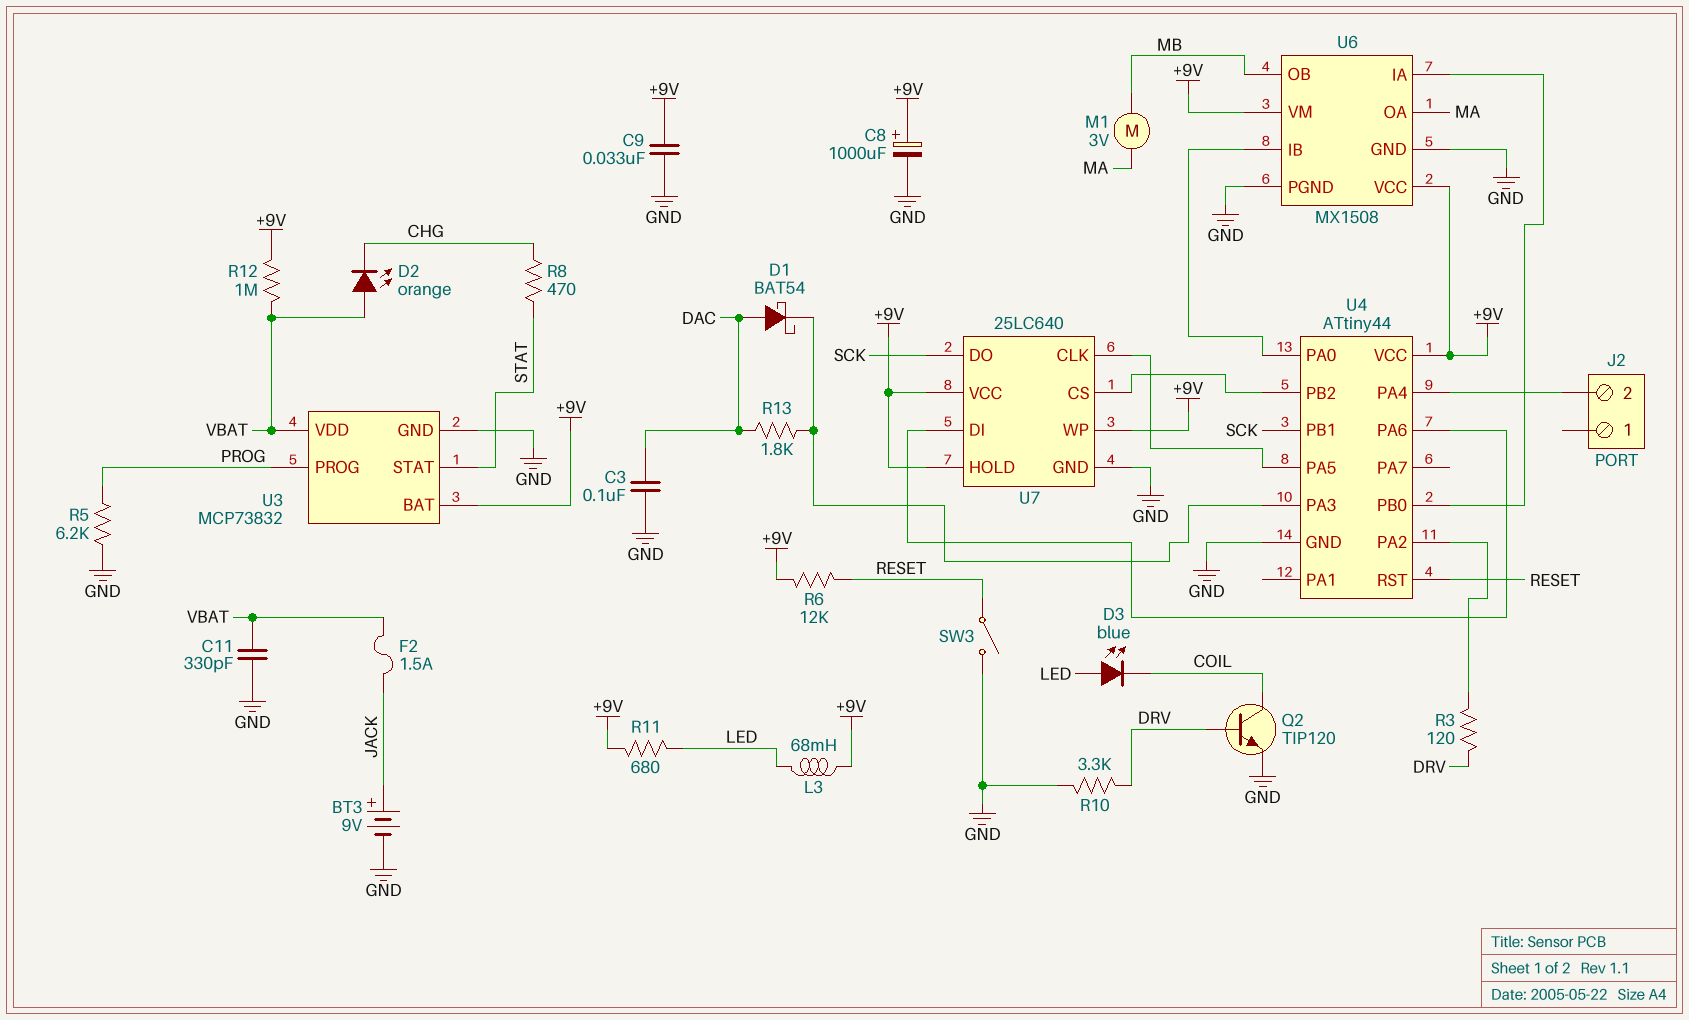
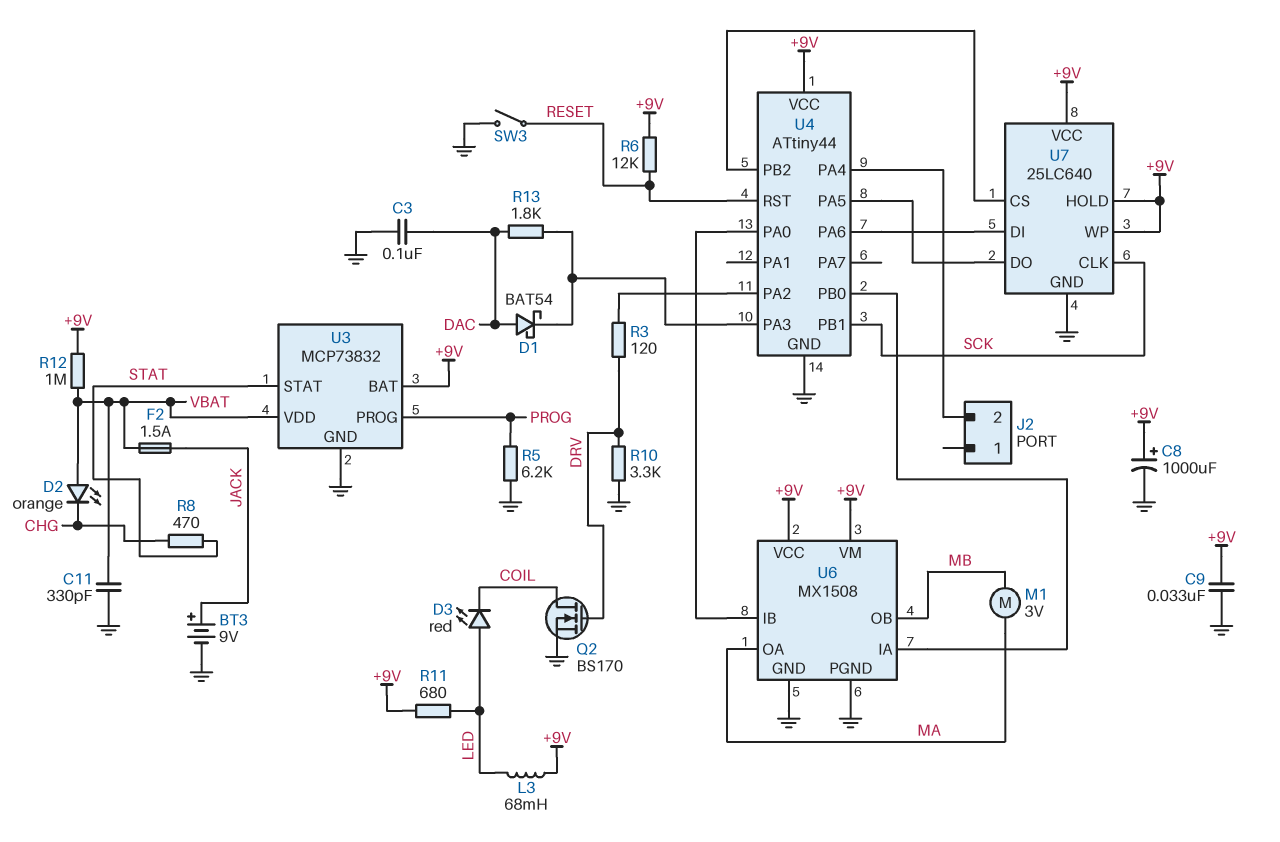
D3: LED blue (A LED, K COIL) -> LED red (A LED, K COIL)
Q2: NPN TIP120 (B DRV, C COIL, E GND) -> NMOS BS170 (G DRV, D COIL, S GND)
U7 pin CLK: U4/PA5 -> SCK
U7 pin DO: SCK -> U4/PA5

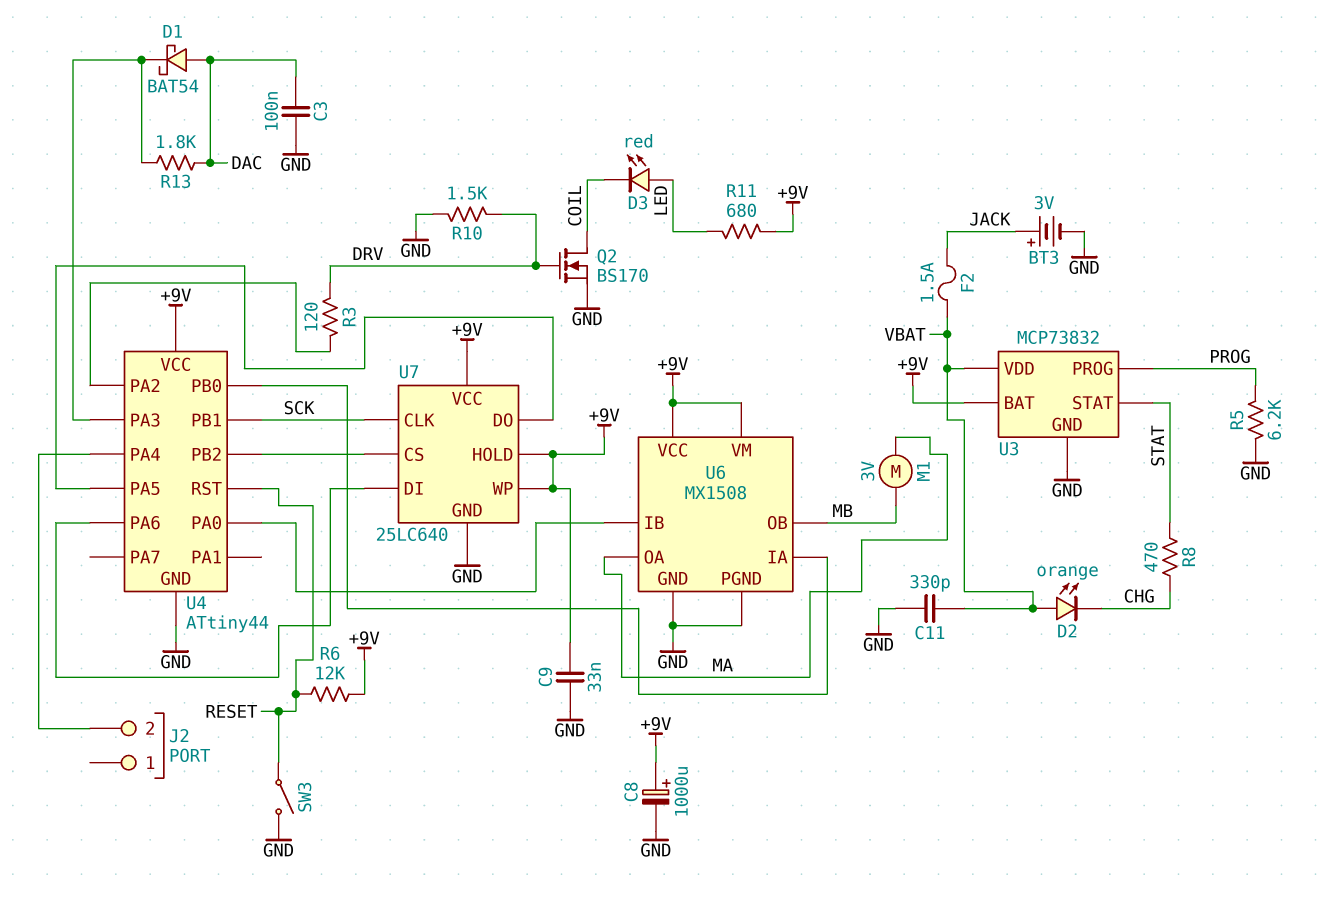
BT3: 9V (plus JACK, minus GND) -> 3V (plus JACK, minus GND)
L3: 68mH (+9V, LED) -> none
R10: 3.3k (DRV, GND) -> 1.5k (DRV, GND)
R12: 1M (+9V, VBAT) -> none

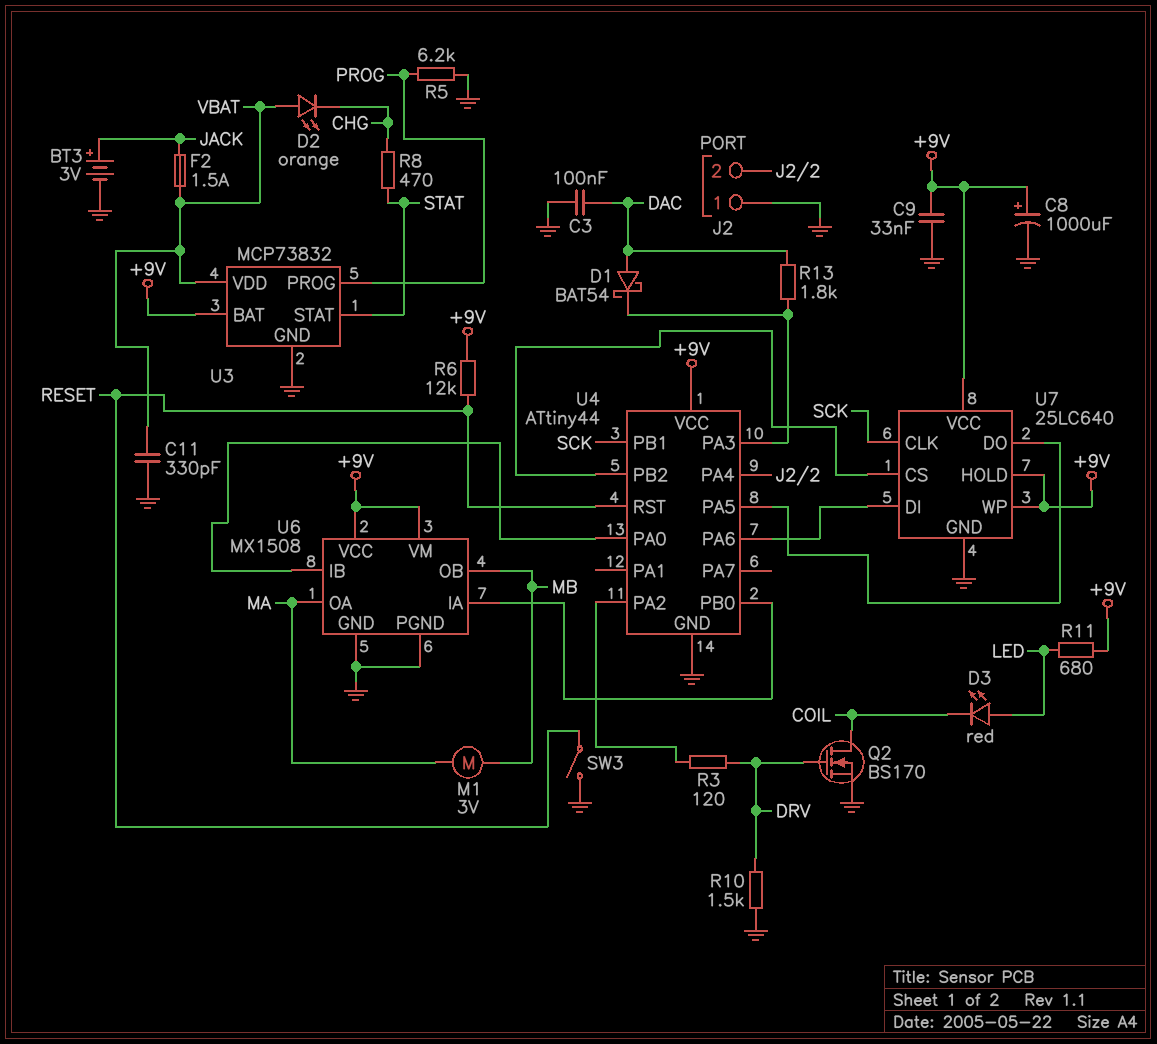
J2 pin 1: none -> GND

